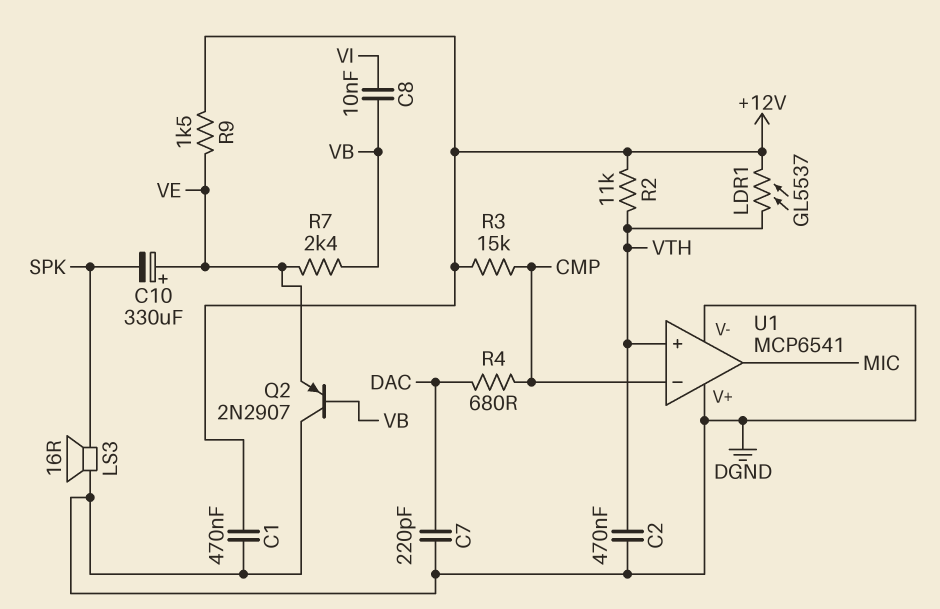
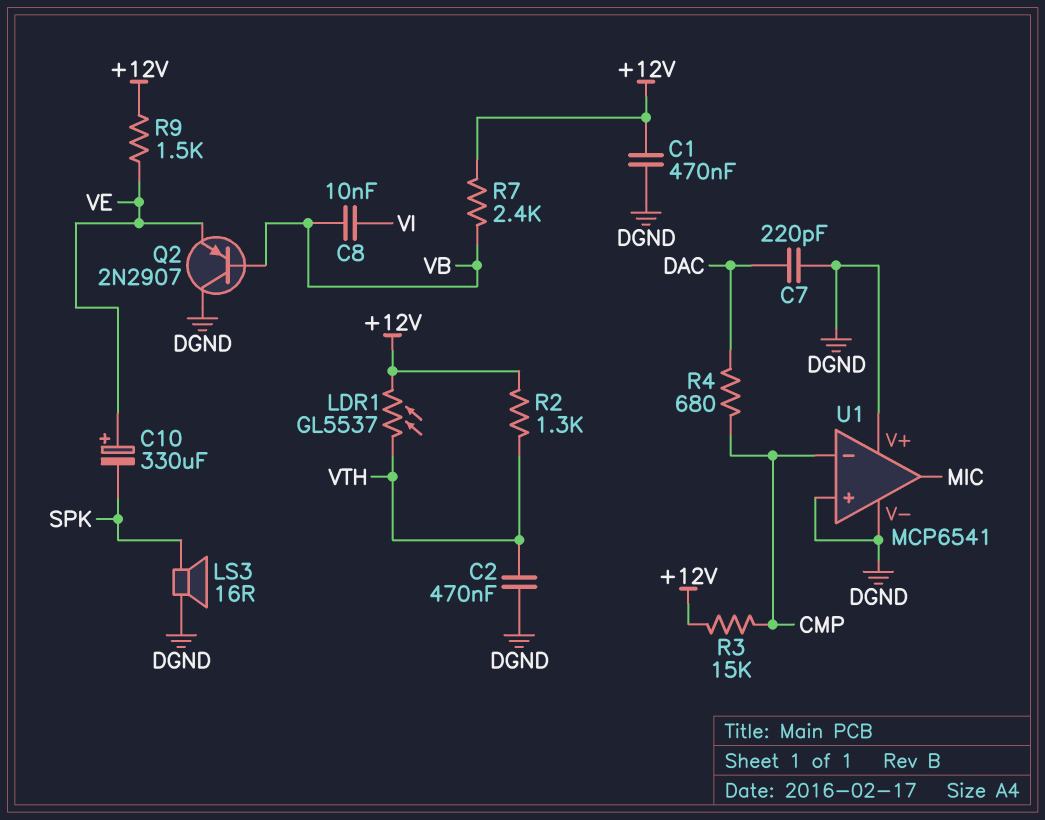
R2: 11k (+12V, VTH) -> 1.3k (+12V, VTH)
R7: 2.4k (VB, VE) -> 2.4k (+12V, VB)
U1 pin in+: VTH -> DGND

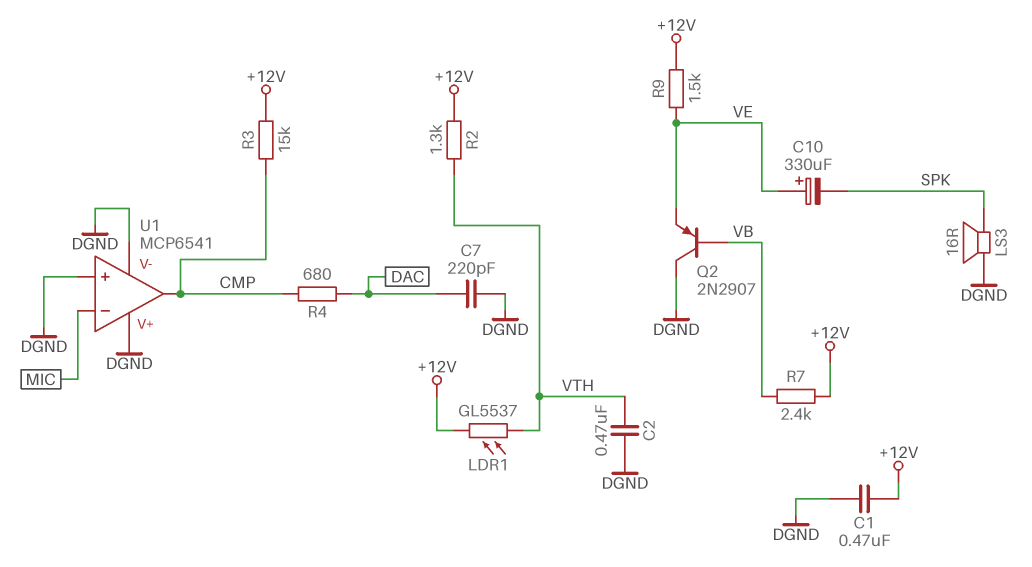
C8: 10nF (VB, VI) -> none
U1 pin in-: CMP -> MIC
U1 pin out: MIC -> CMP

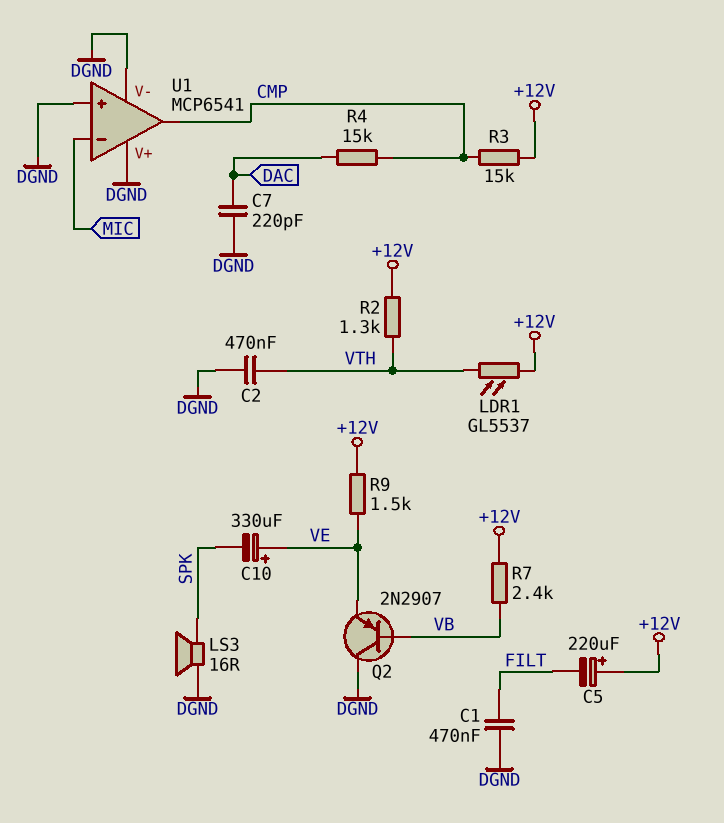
C1: 470nF (+12V, DGND) -> 470nF (DGND, FILT)
C5: none -> 220uF (plus +12V, minus FILT)
R4: 680 (CMP, DAC) -> 15k (CMP, DAC)

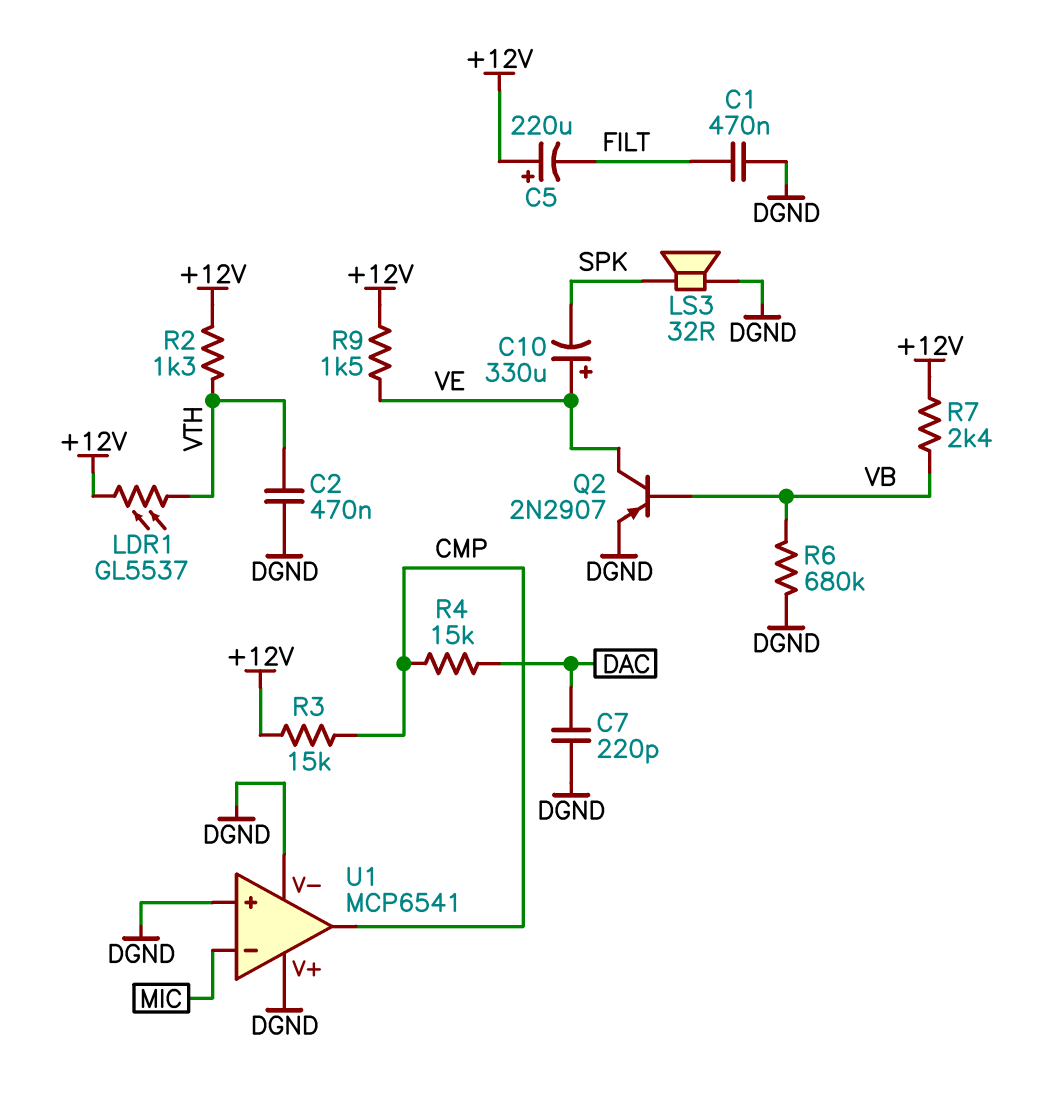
LS3: speaker 16R (DGND, SPK) -> speaker 32R (DGND, SPK)
Q2: PNP 2N2907 (B VB, C DGND, E VE) -> PNP 2N2907 (B VB, C VE, E DGND)
R6: none -> 680k (DGND, VB)

